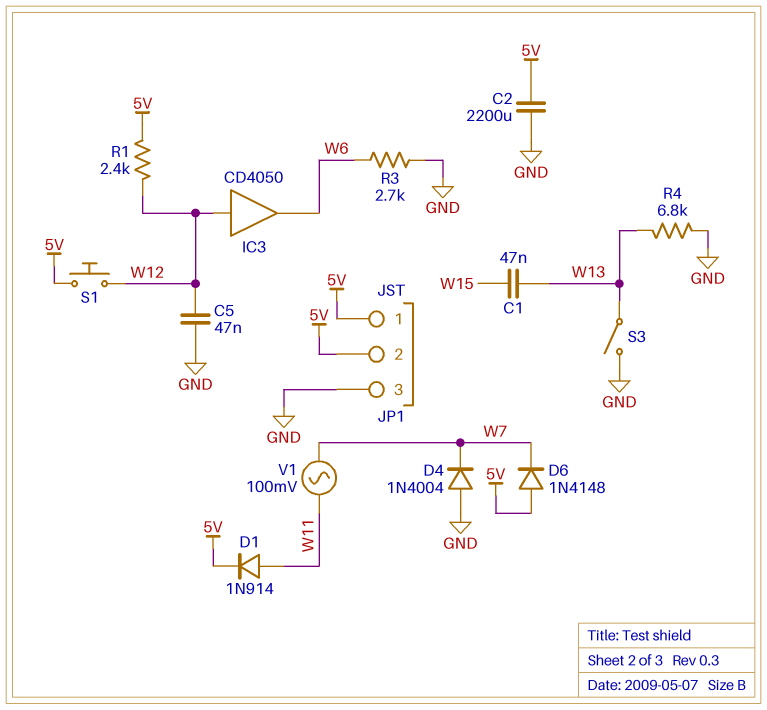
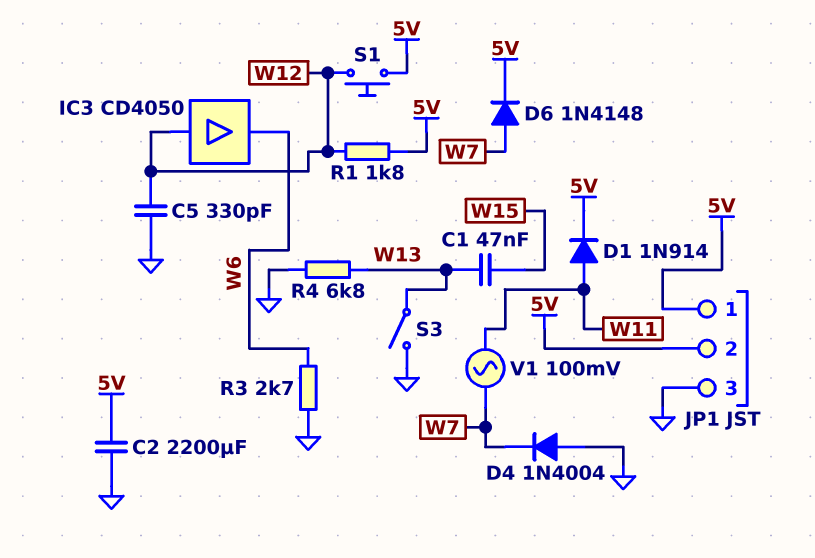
C5: 47nF (GND, W12) -> 330pF (GND, W12)
D6: diode 1N4148 (A 5V, K W7) -> diode 1N4148 (A W7, K 5V)
R1: 2.4k (5V, W12) -> 1.8k (5V, W12)

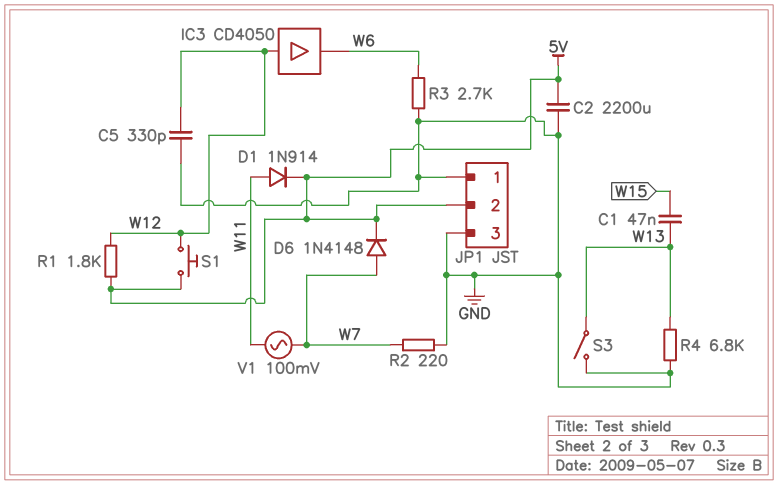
D4: diode 1N4004 (A GND, K W7) -> none
JP1 pin 1: 5V -> GND
R2: none -> 220 (GND, W7)

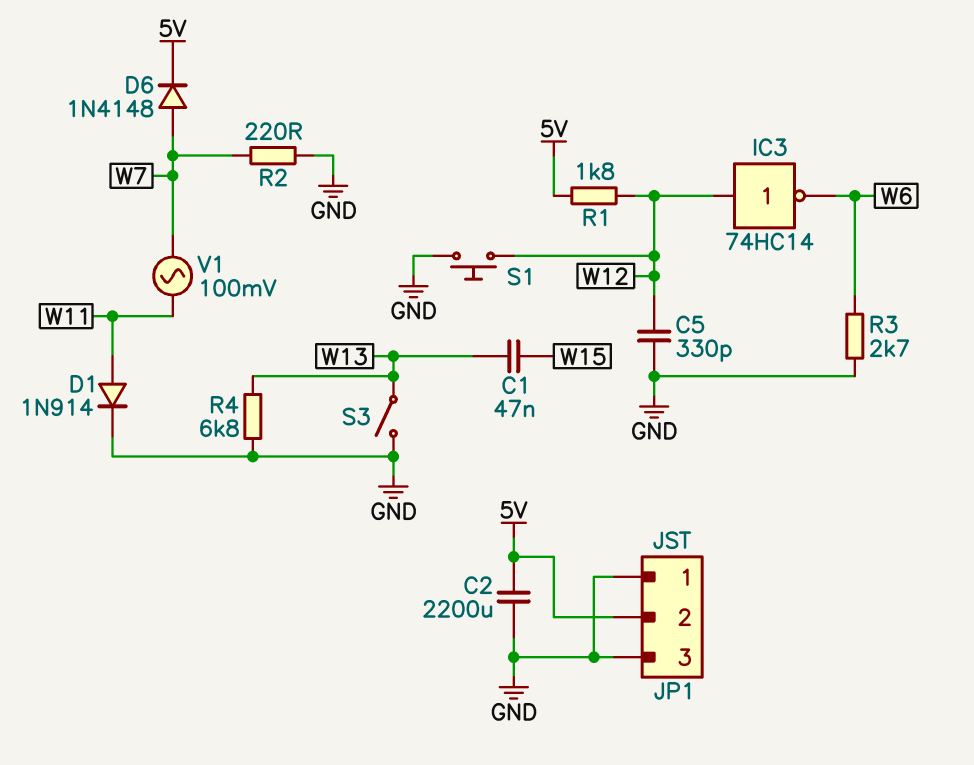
D1: diode 1N914 (A W11, K 5V) -> diode 1N914 (A W11, K GND)
IC3: buffer CD4050 (in W12, out W6) -> NOT 74HC14 (in W12, out W6)
S1: button (5V, W12) -> button (GND, W12)

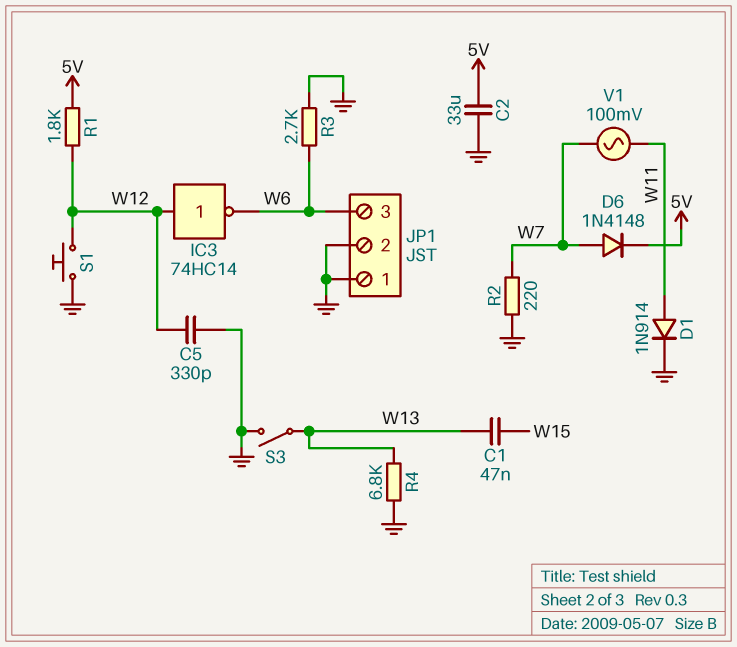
C2: 2200uF (5V, GND) -> 33uF (5V, GND)
JP1 pin 2: 5V -> GND
JP1 pin 3: GND -> W6

